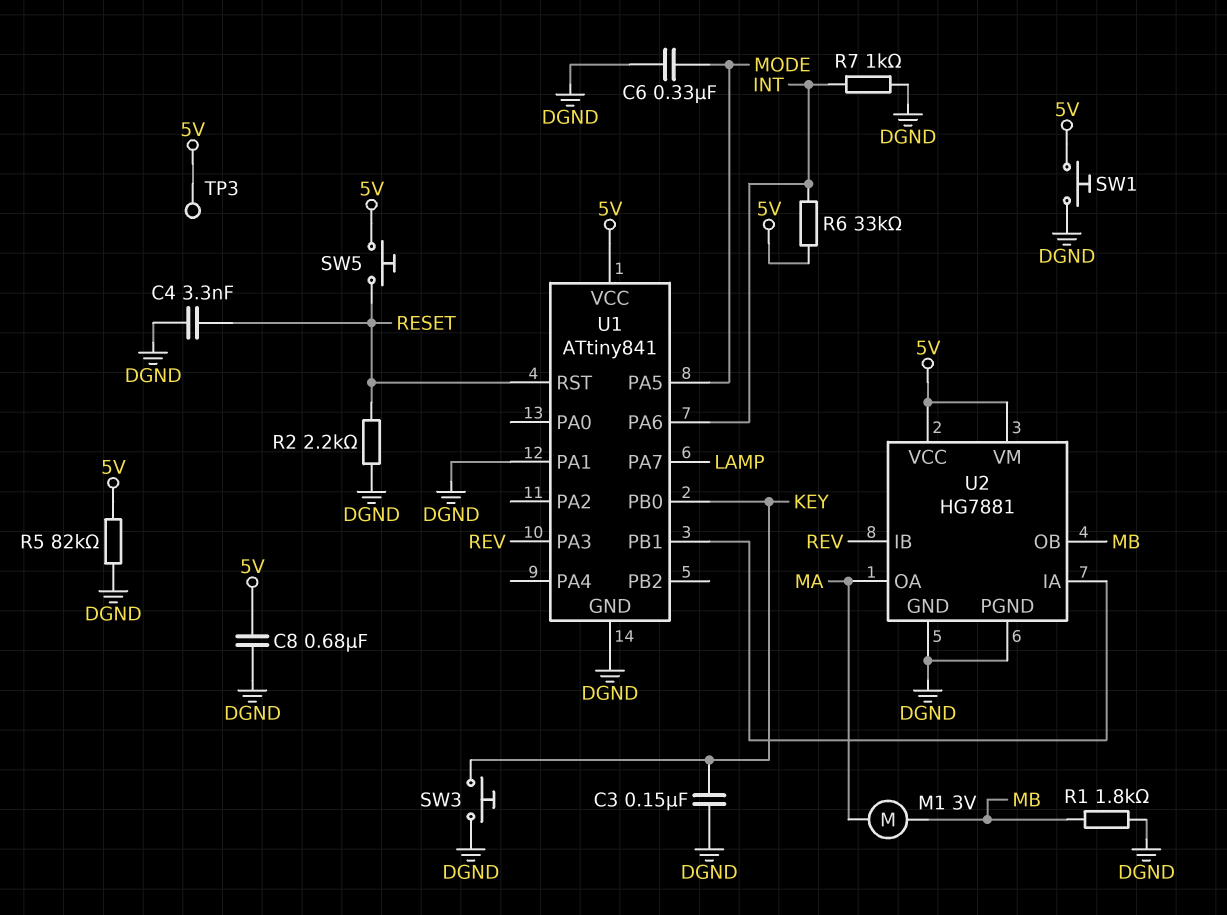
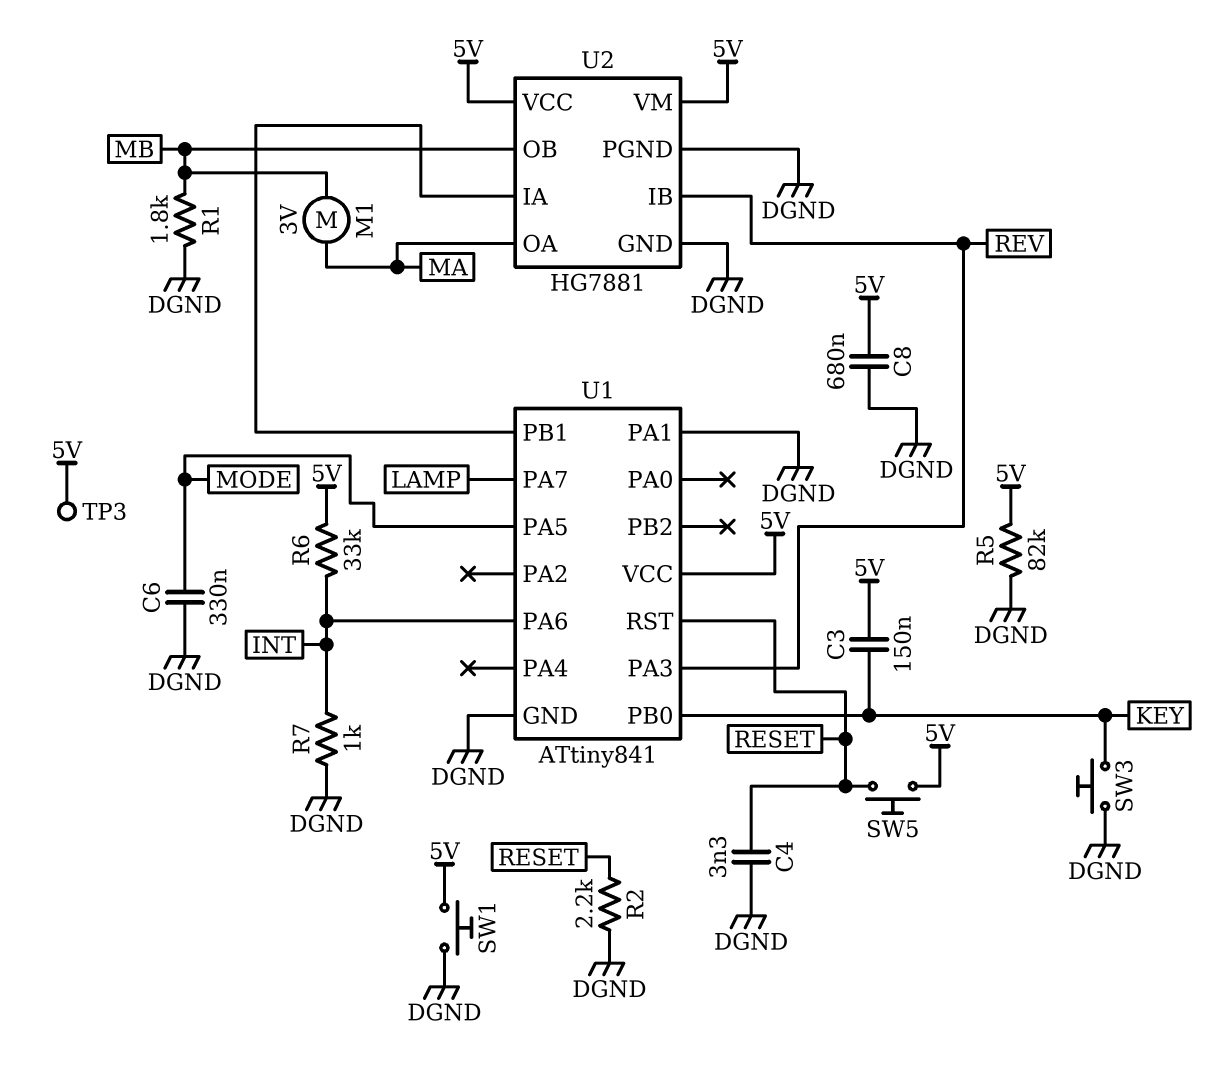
C3: 150nF (DGND, KEY) -> 150nF (5V, KEY)

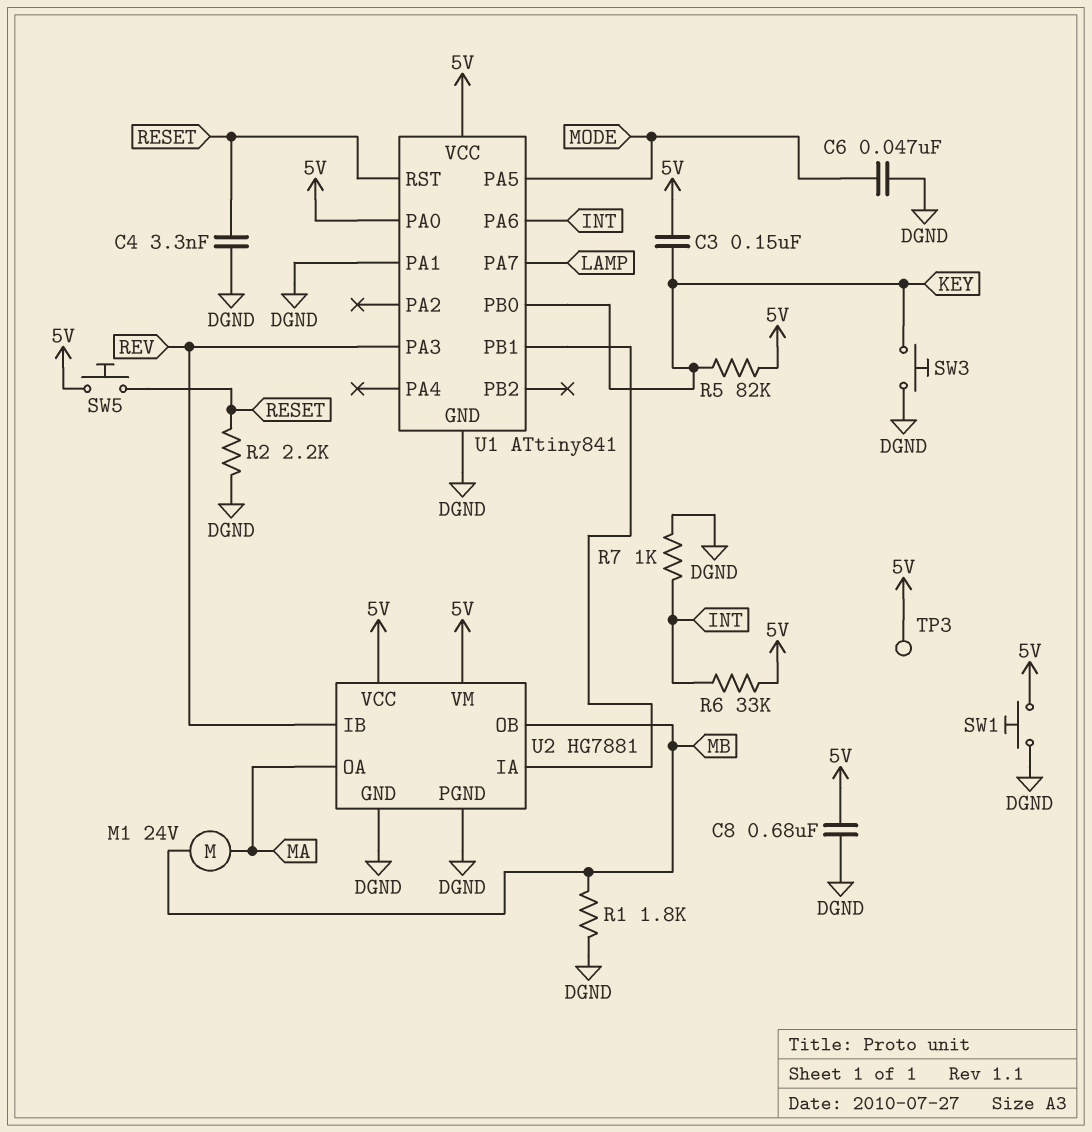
C6: 330nF (DGND, MODE) -> 47nF (DGND, MODE)
M1: motor 3V (MA, MB) -> motor 24V (MA, MB)
R5: 82k (5V, DGND) -> 82k (5V, KEY)
U1 pin PA0: none -> 5V

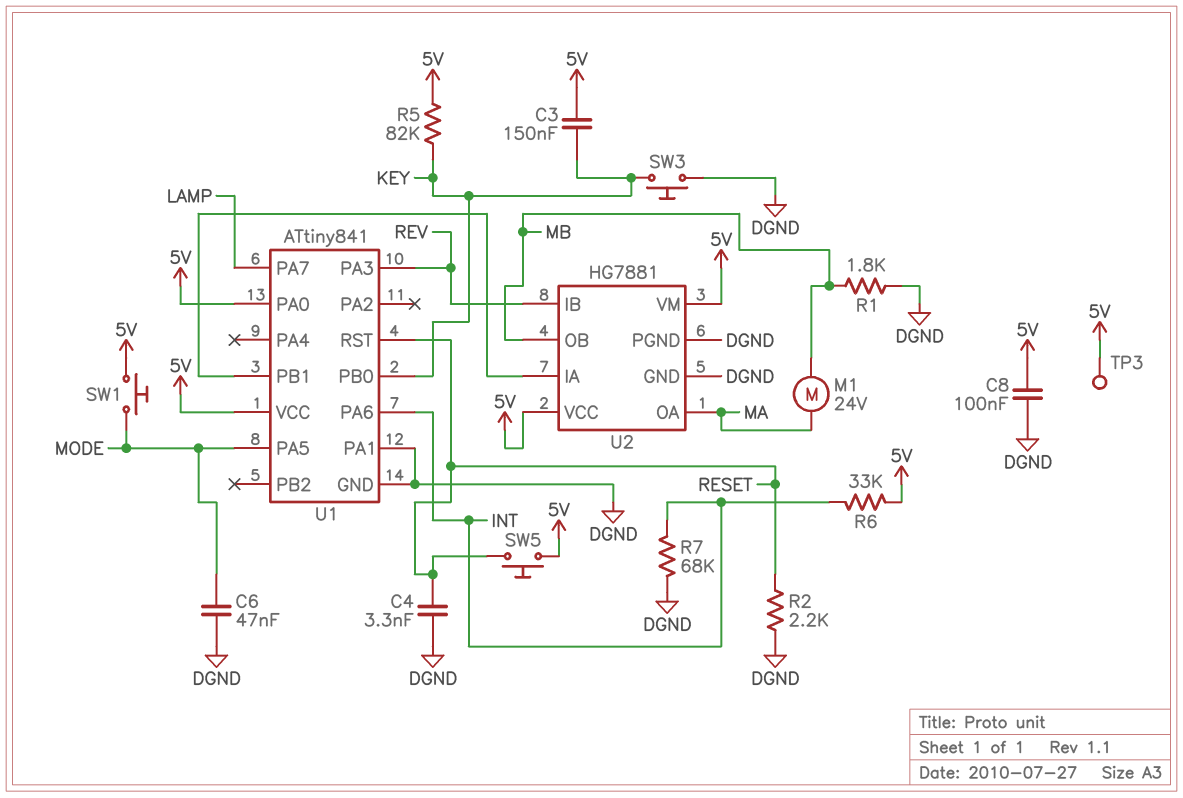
C8: 680nF (5V, DGND) -> 100nF (5V, DGND)
R7: 1k (DGND, INT) -> 68k (DGND, INT)
SW1: button (5V, DGND) -> button (5V, MODE)

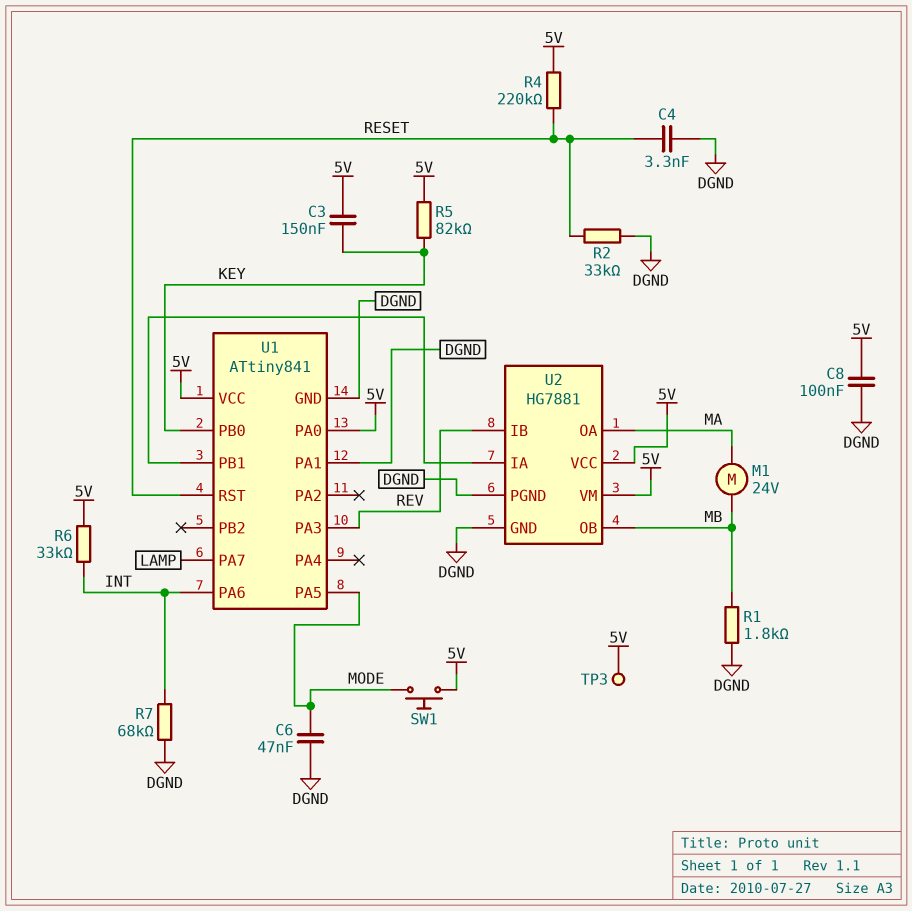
R2: 2.2k (DGND, RESET) -> 33k (DGND, RESET)
R4: none -> 220k (5V, RESET)
SW3: button (DGND, KEY) -> none
SW5: button (5V, RESET) -> none

